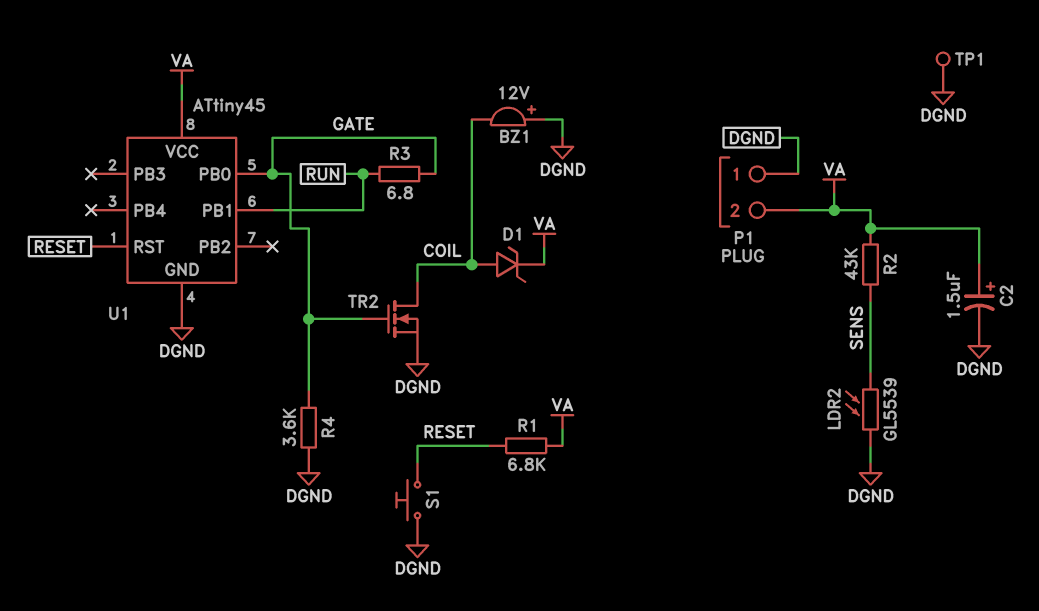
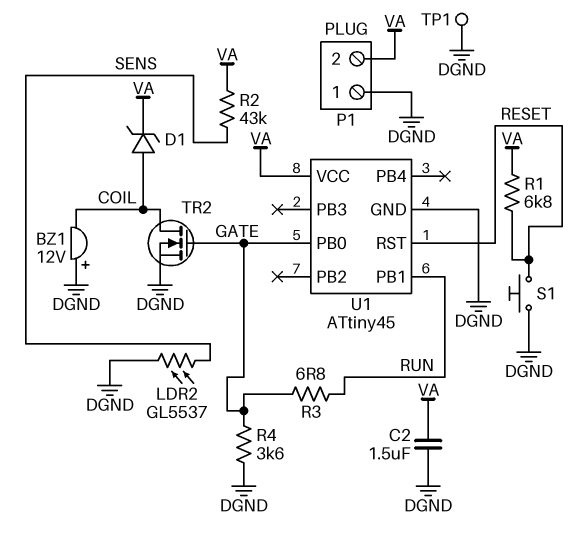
C2: 1.5uF (plus VA, minus DGND) -> 1.5uF (DGND, VA)
LDR2: GL5539 (DGND, SENS) -> GL5537 (DGND, SENS)

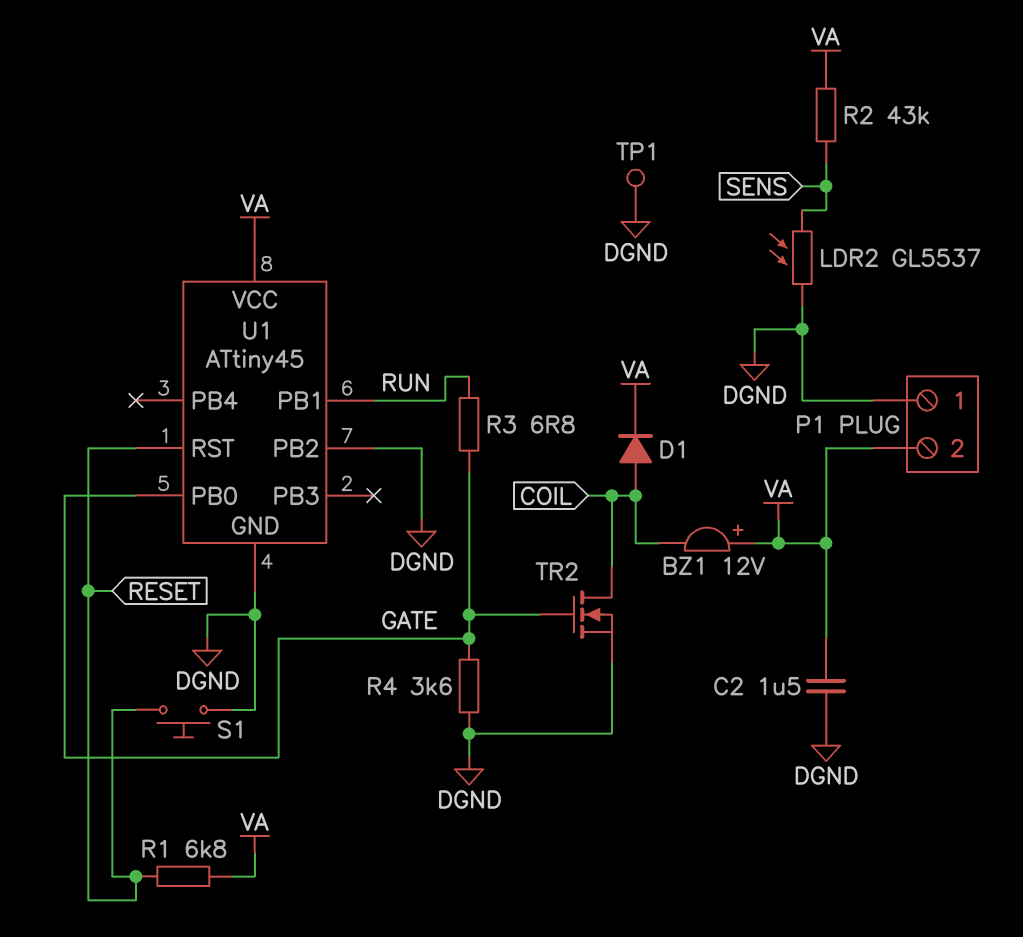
BZ1: buzzer 12V (plus DGND, minus COIL) -> buzzer 12V (plus VA, minus COIL)
D1: zener (A COIL, K VA) -> diode (A COIL, K VA)
U1 pin PB2: none -> DGND

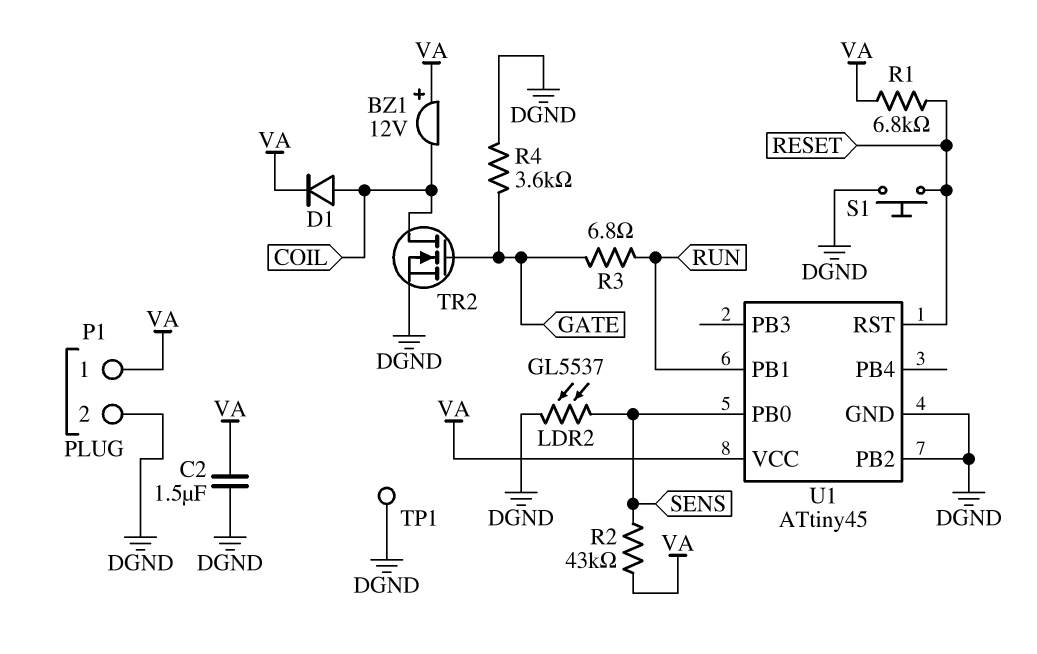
P1 pin 1: DGND -> VA
P1 pin 2: VA -> DGND
U1 pin PB0: GATE -> SENS

